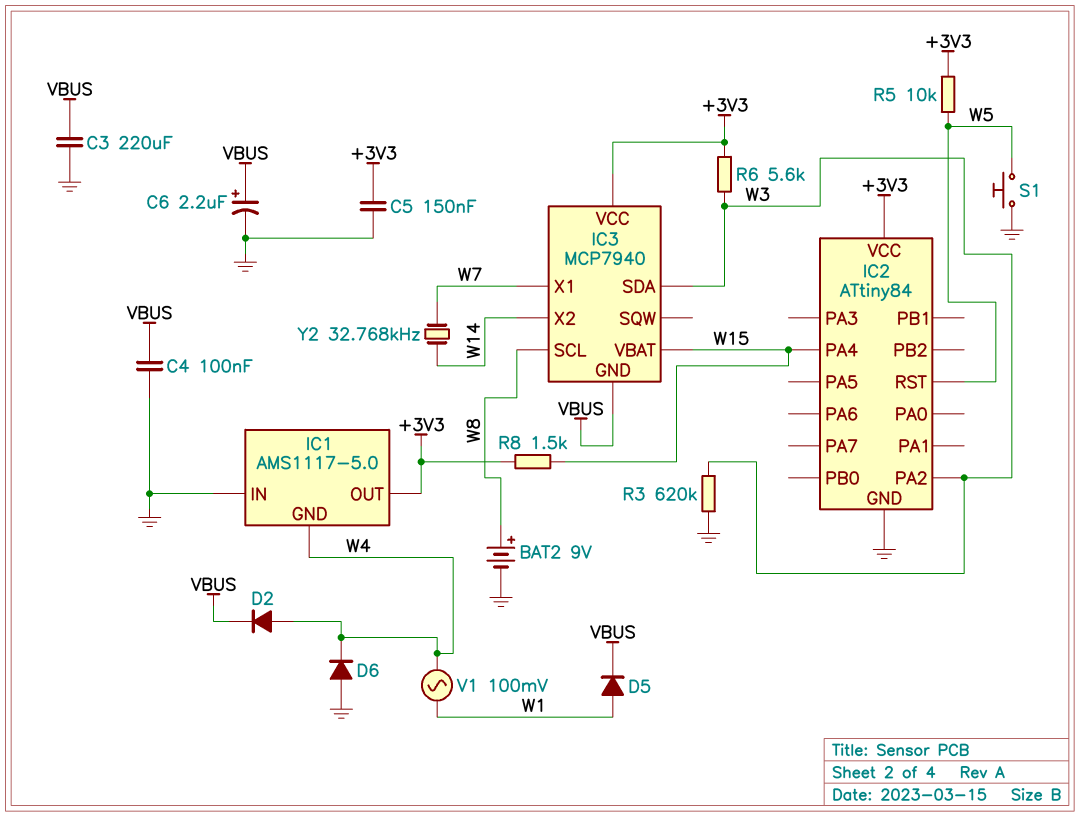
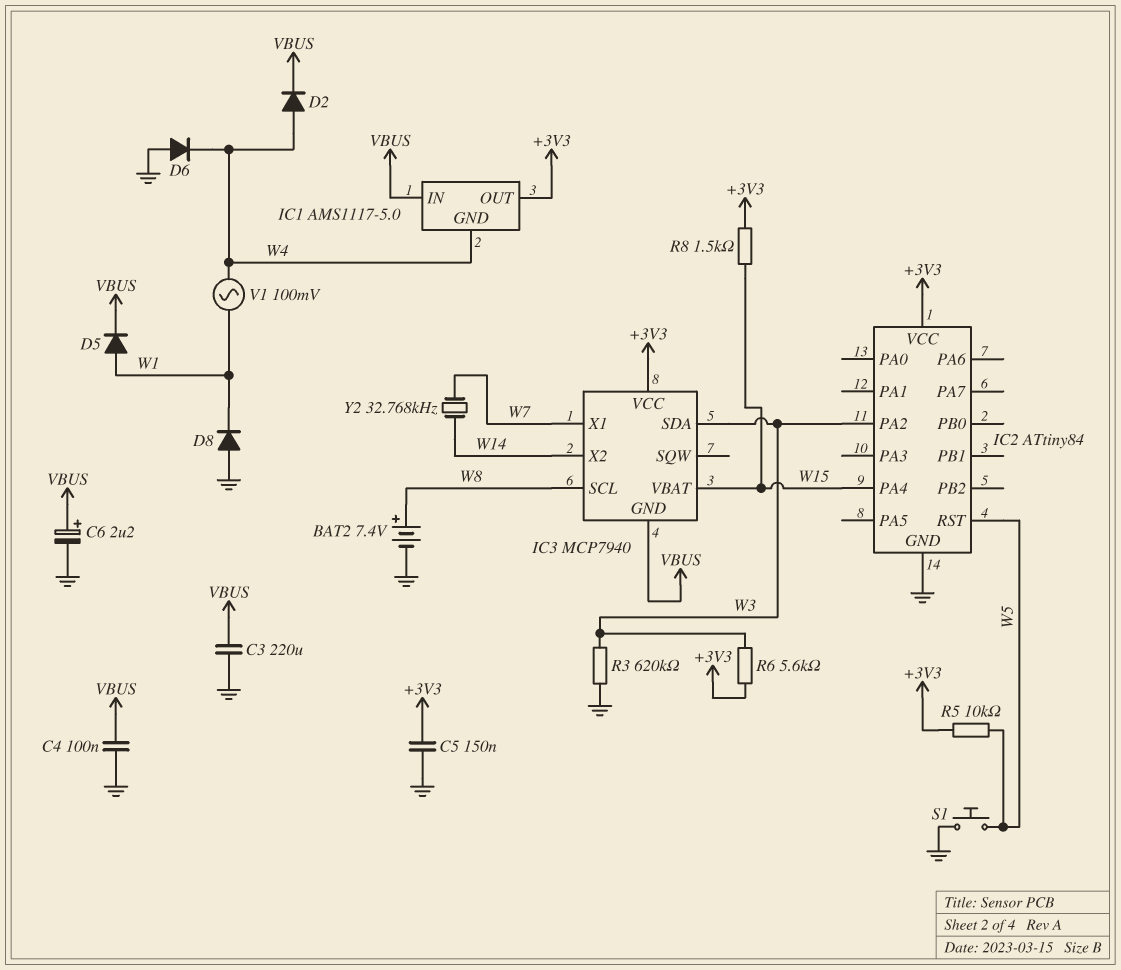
BAT2: 9V (plus W8, minus GND) -> 7.4V (plus W8, minus GND)
D8: none -> diode (A GND, K W1)
IC1 pin IN: GND -> VBUS

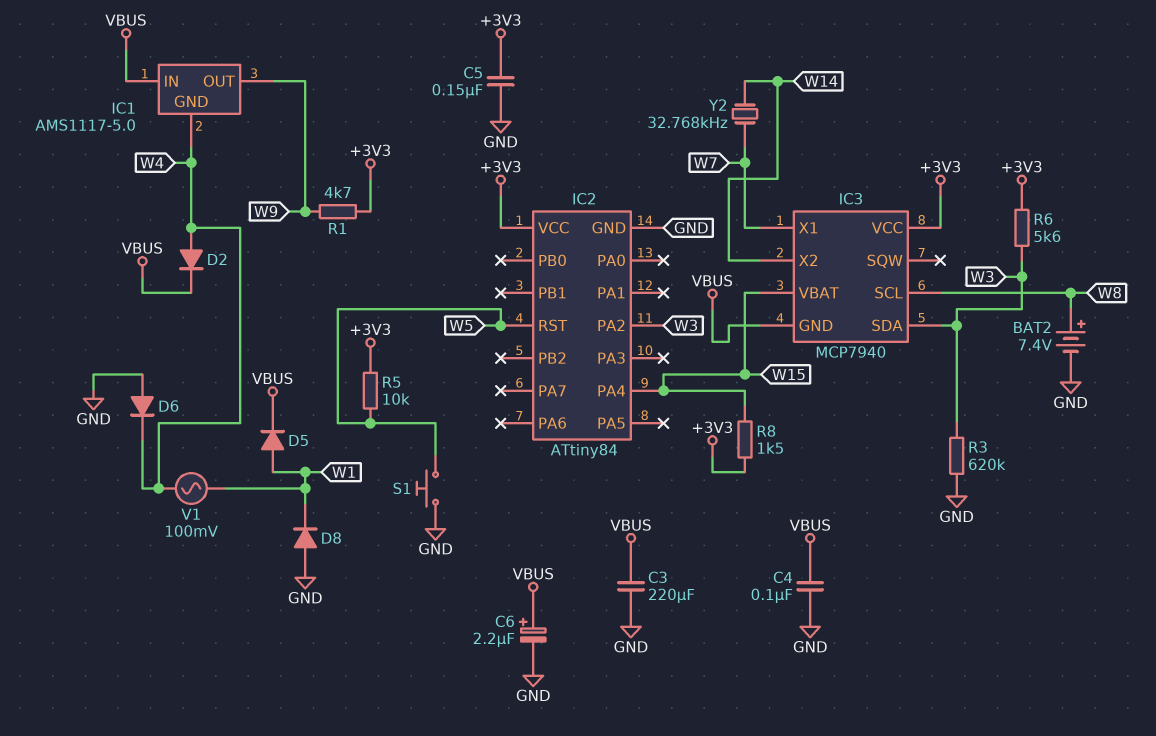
IC1 pin OUT: +3V3 -> W9
R1: none -> 4.7k (+3V3, W9)

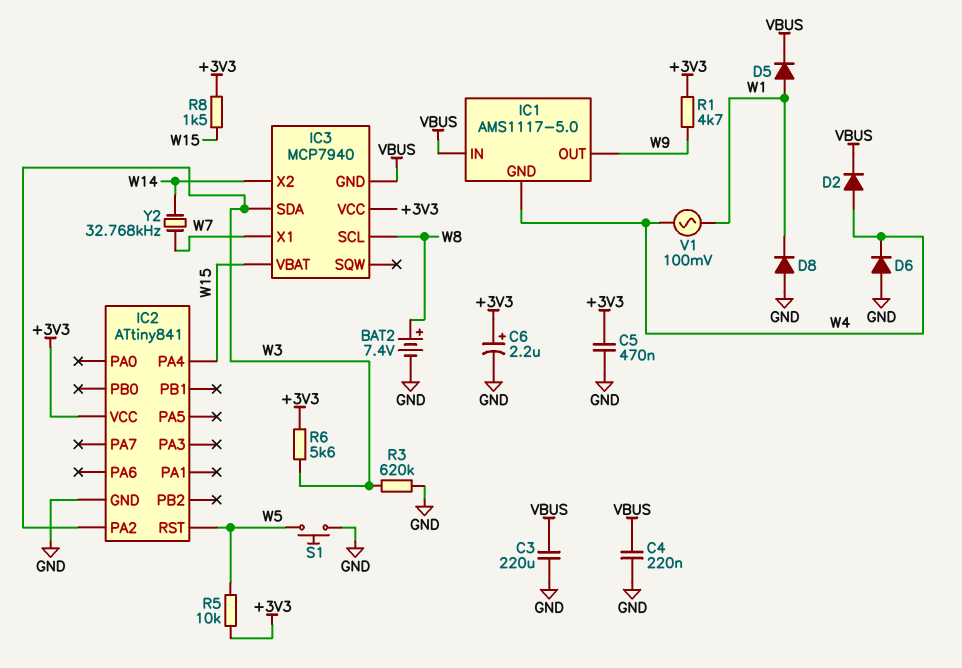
C4: 100nF (GND, VBUS) -> 220nF (GND, VBUS)
C5: 150nF (+3V3, GND) -> 470nF (+3V3, GND)
C6: 2.2uF (plus VBUS, minus GND) -> 2.2uF (plus +3V3, minus GND)
IC2: ATtiny84 -> ATtiny841

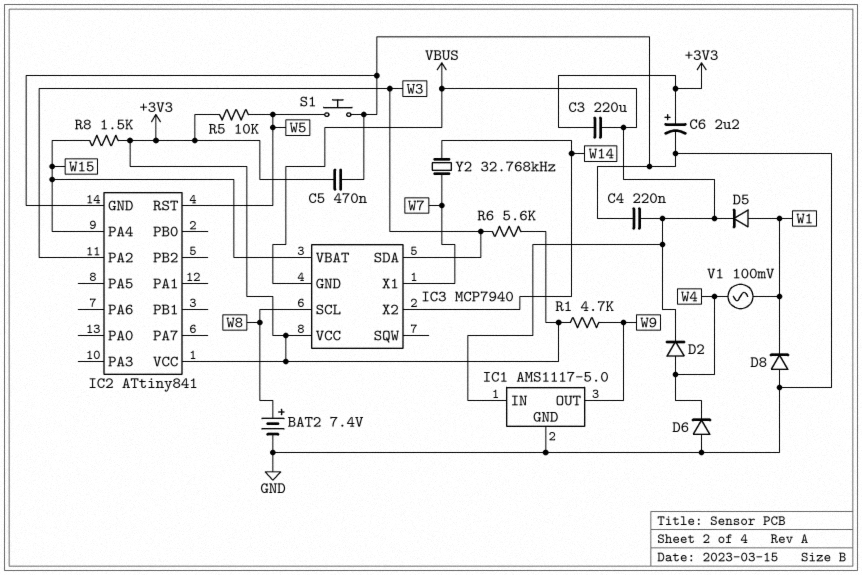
C3: 220uF (GND, VBUS) -> 220uF (+3V3, VBUS)
IC1 pin GND: W4 -> GND
R3: 620k (GND, W3) -> none

